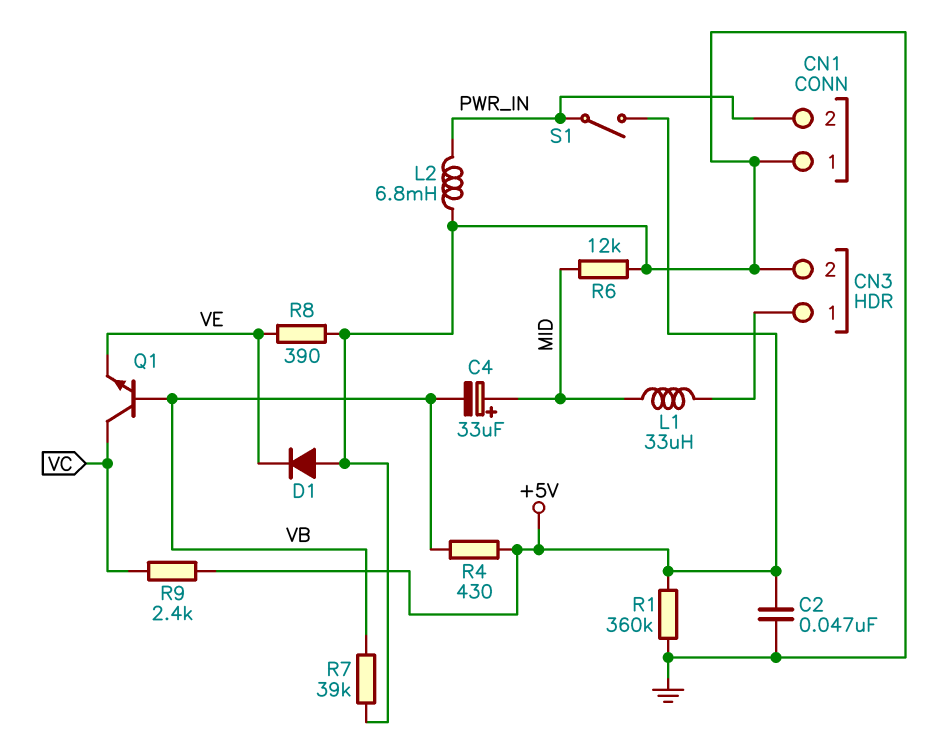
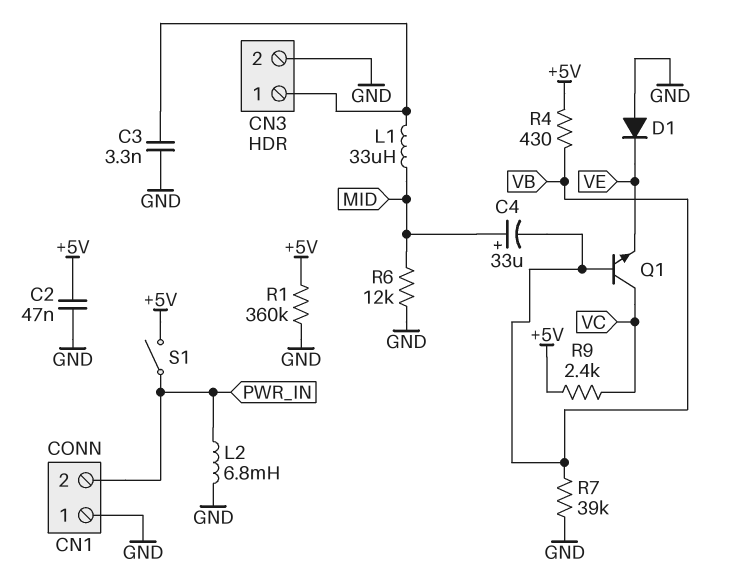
C3: none -> 3.3nF (CN3/1, GND)
R8: 390 (GND, VE) -> none

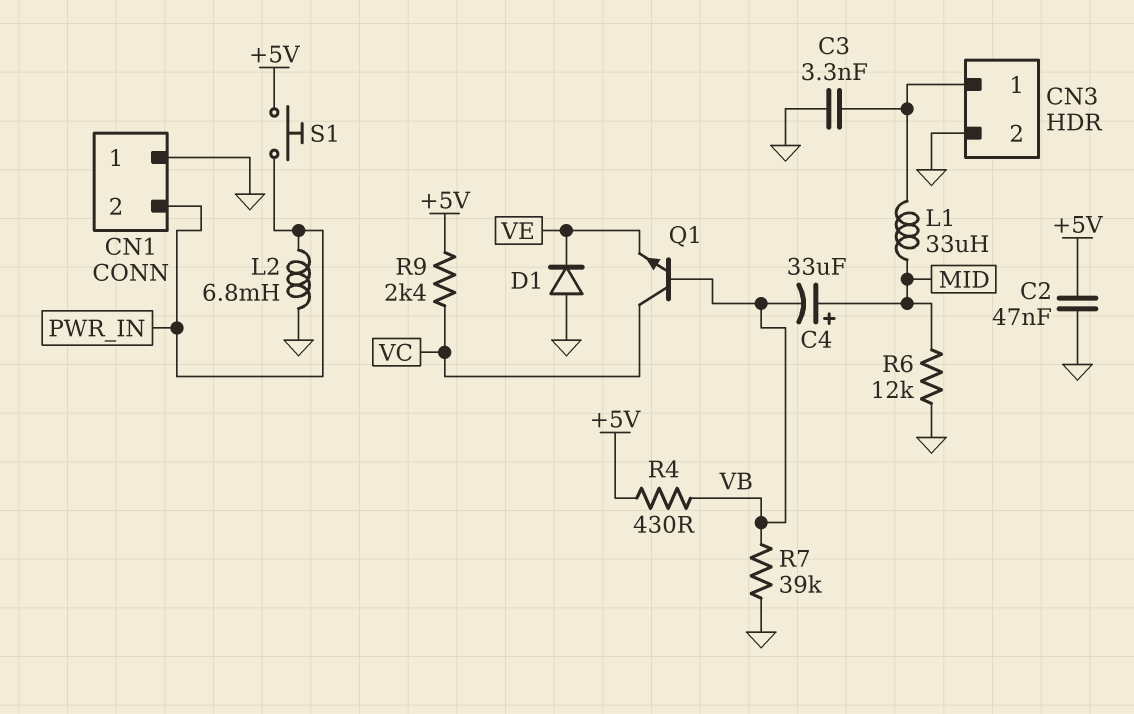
R1: 360k (+5V, GND) -> none
S1: switch (+5V, PWR_IN) -> button (+5V, PWR_IN)

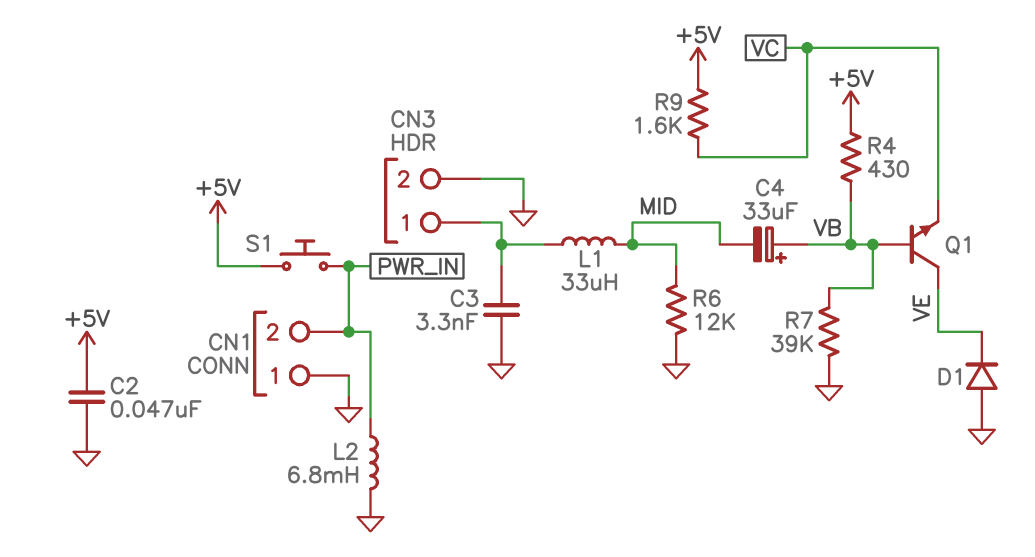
C4: 33uF (plus MID, minus VB) -> 33uF (plus VB, minus MID)
Q1: NPN (B VB, C VC, E VE) -> NPN (B VB, C VE, E VC)
R9: 2.4k (+5V, VC) -> 1.6k (+5V, VC)

